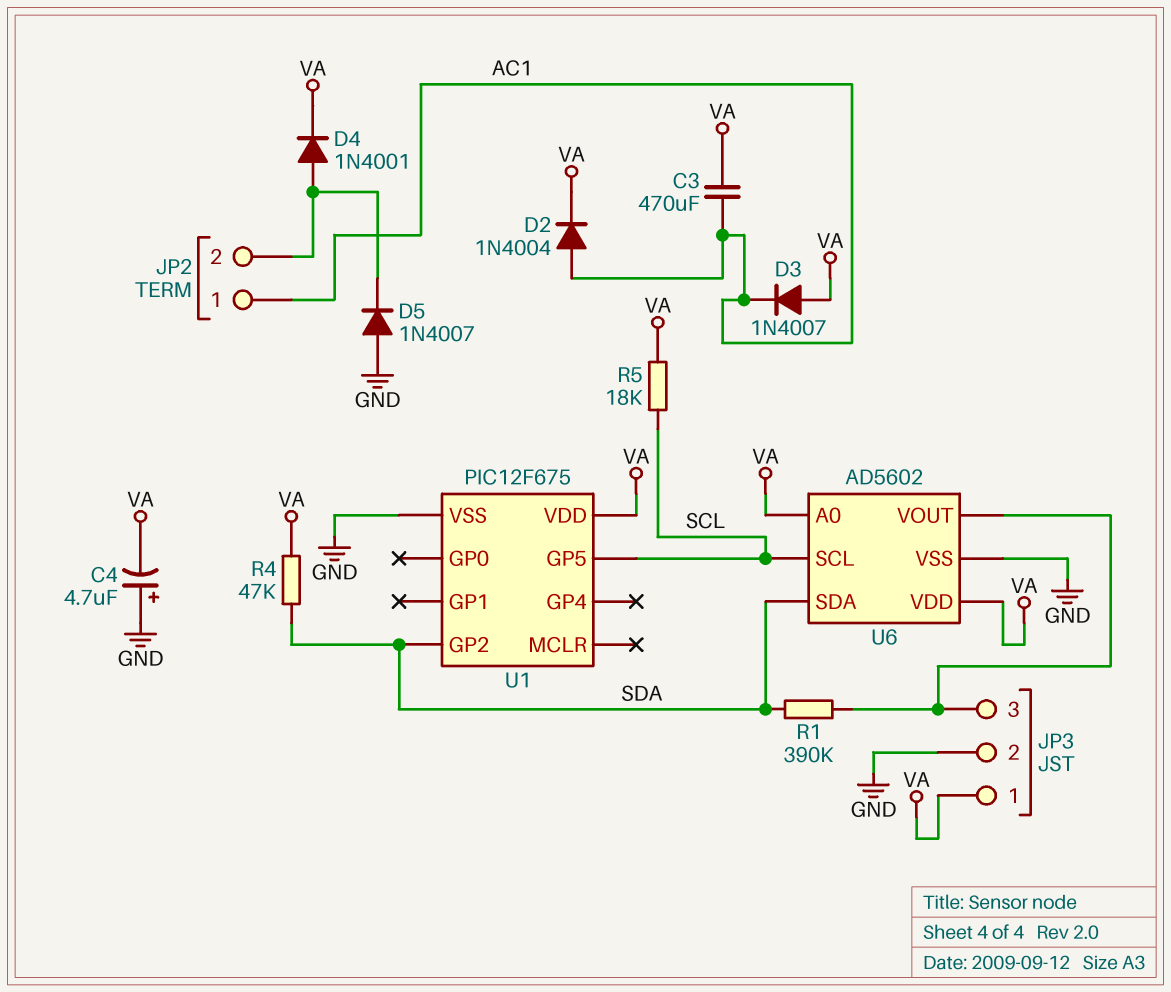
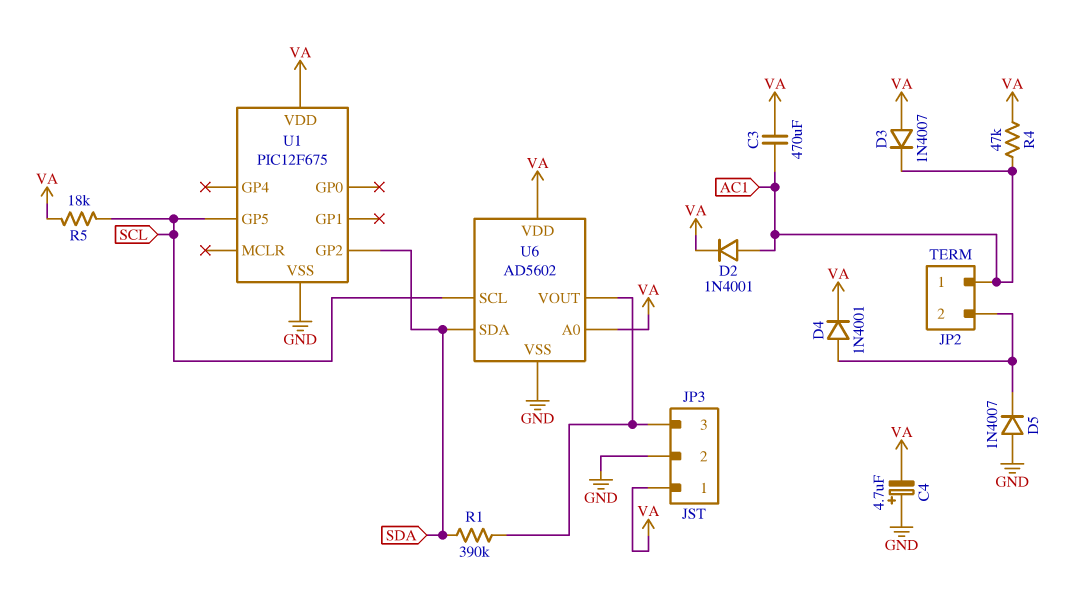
D2: diode 1N4004 (A AC1, K VA) -> diode 1N4001 (A AC1, K VA)
R4: 47k (SDA, VA) -> 47k (AC1, VA)

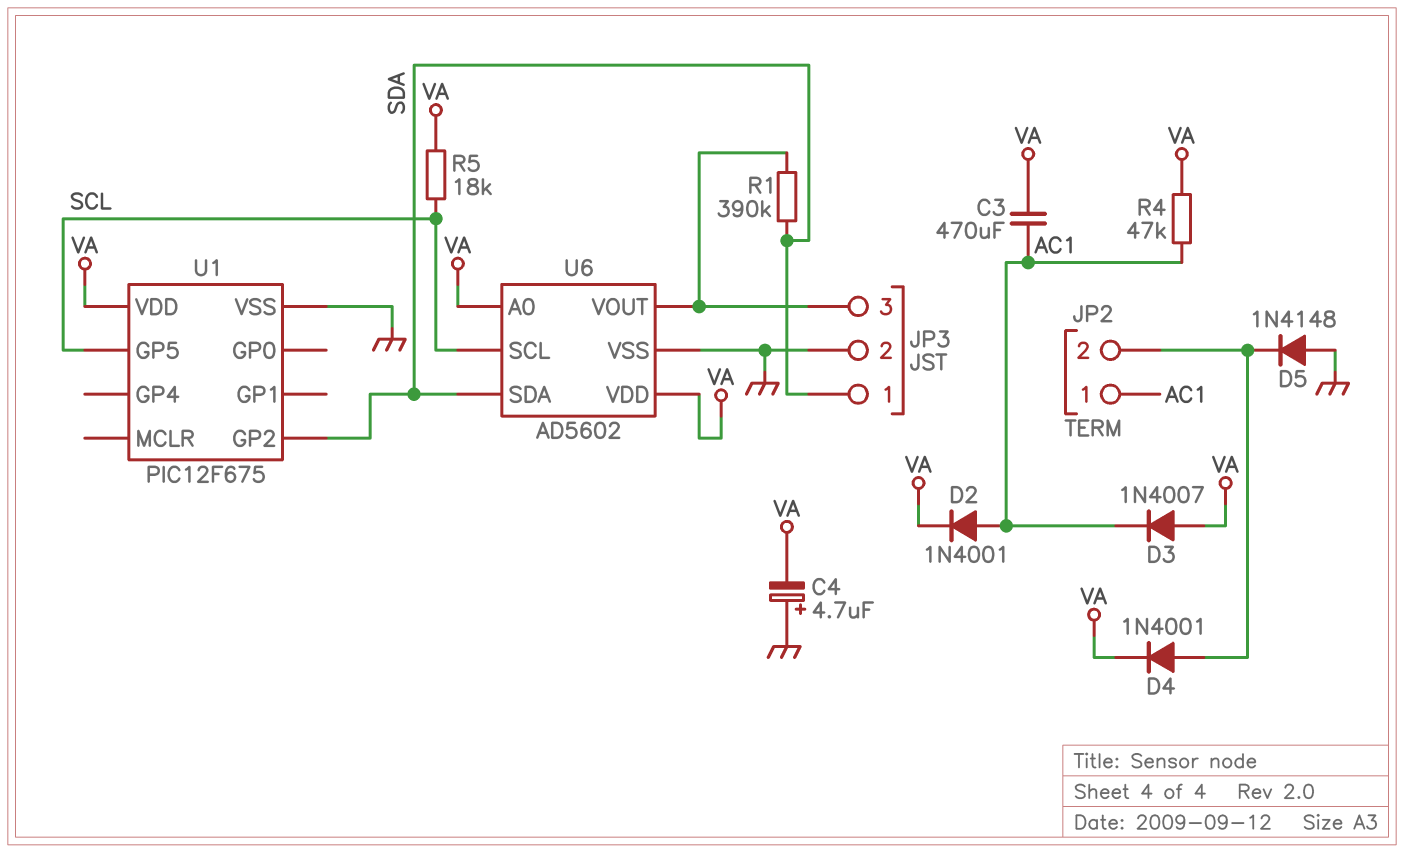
D5: diode 1N4007 (A GND, K JP2/2) -> diode 1N4148 (A GND, K JP2/2)
JP3 pin 1: VA -> SDA

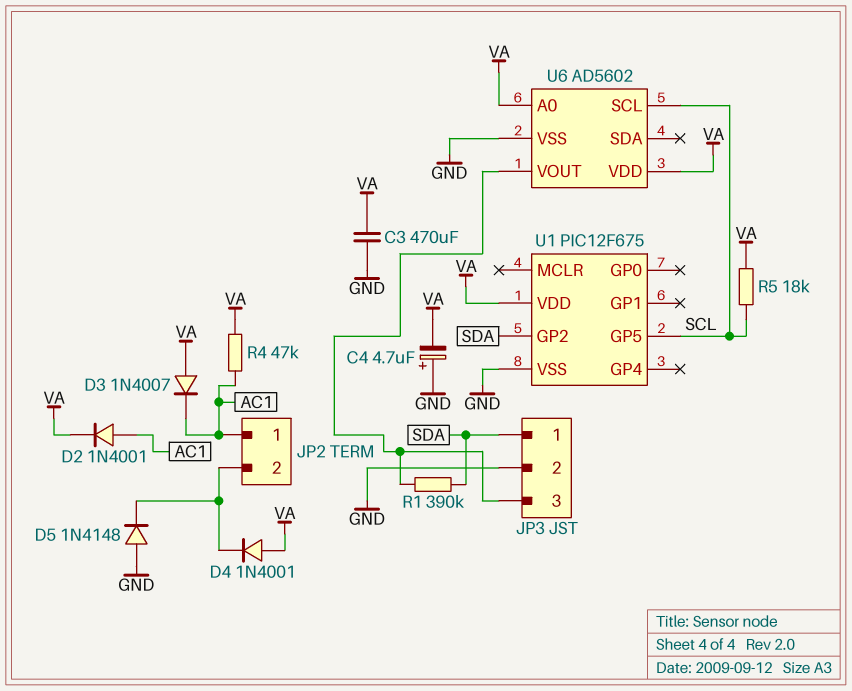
C3: 470uF (AC1, VA) -> 470uF (GND, VA)
D4: diode 1N4001 (A JP2/2, K VA) -> diode 1N4001 (A VA, K JP2/2)
U6 pin SDA: SDA -> none

